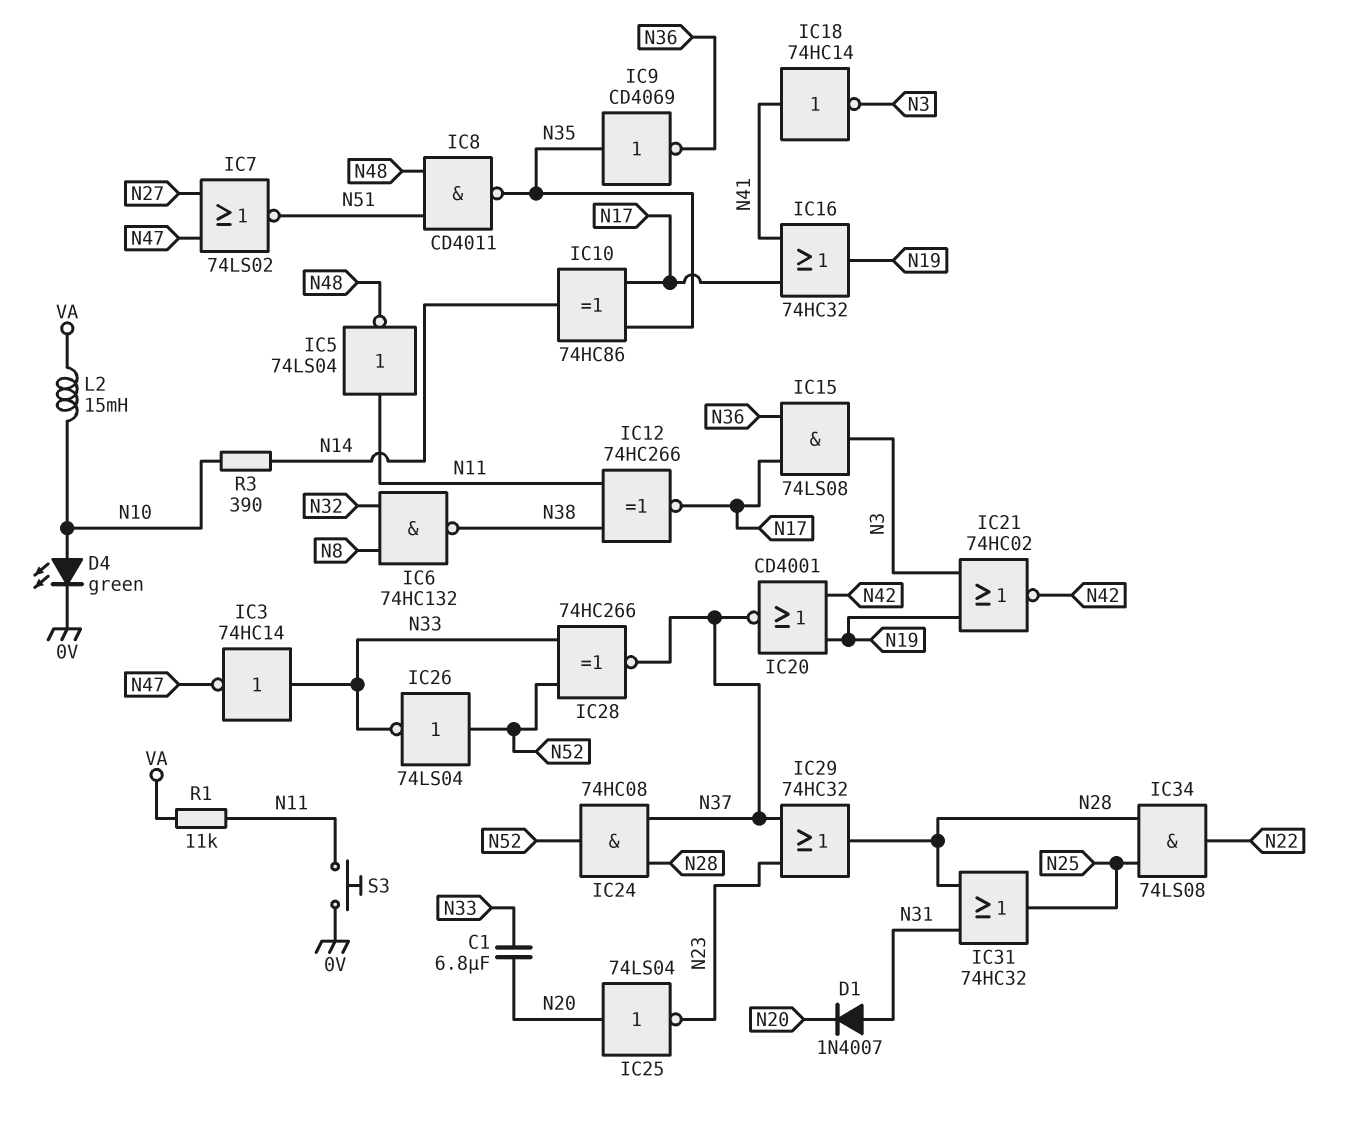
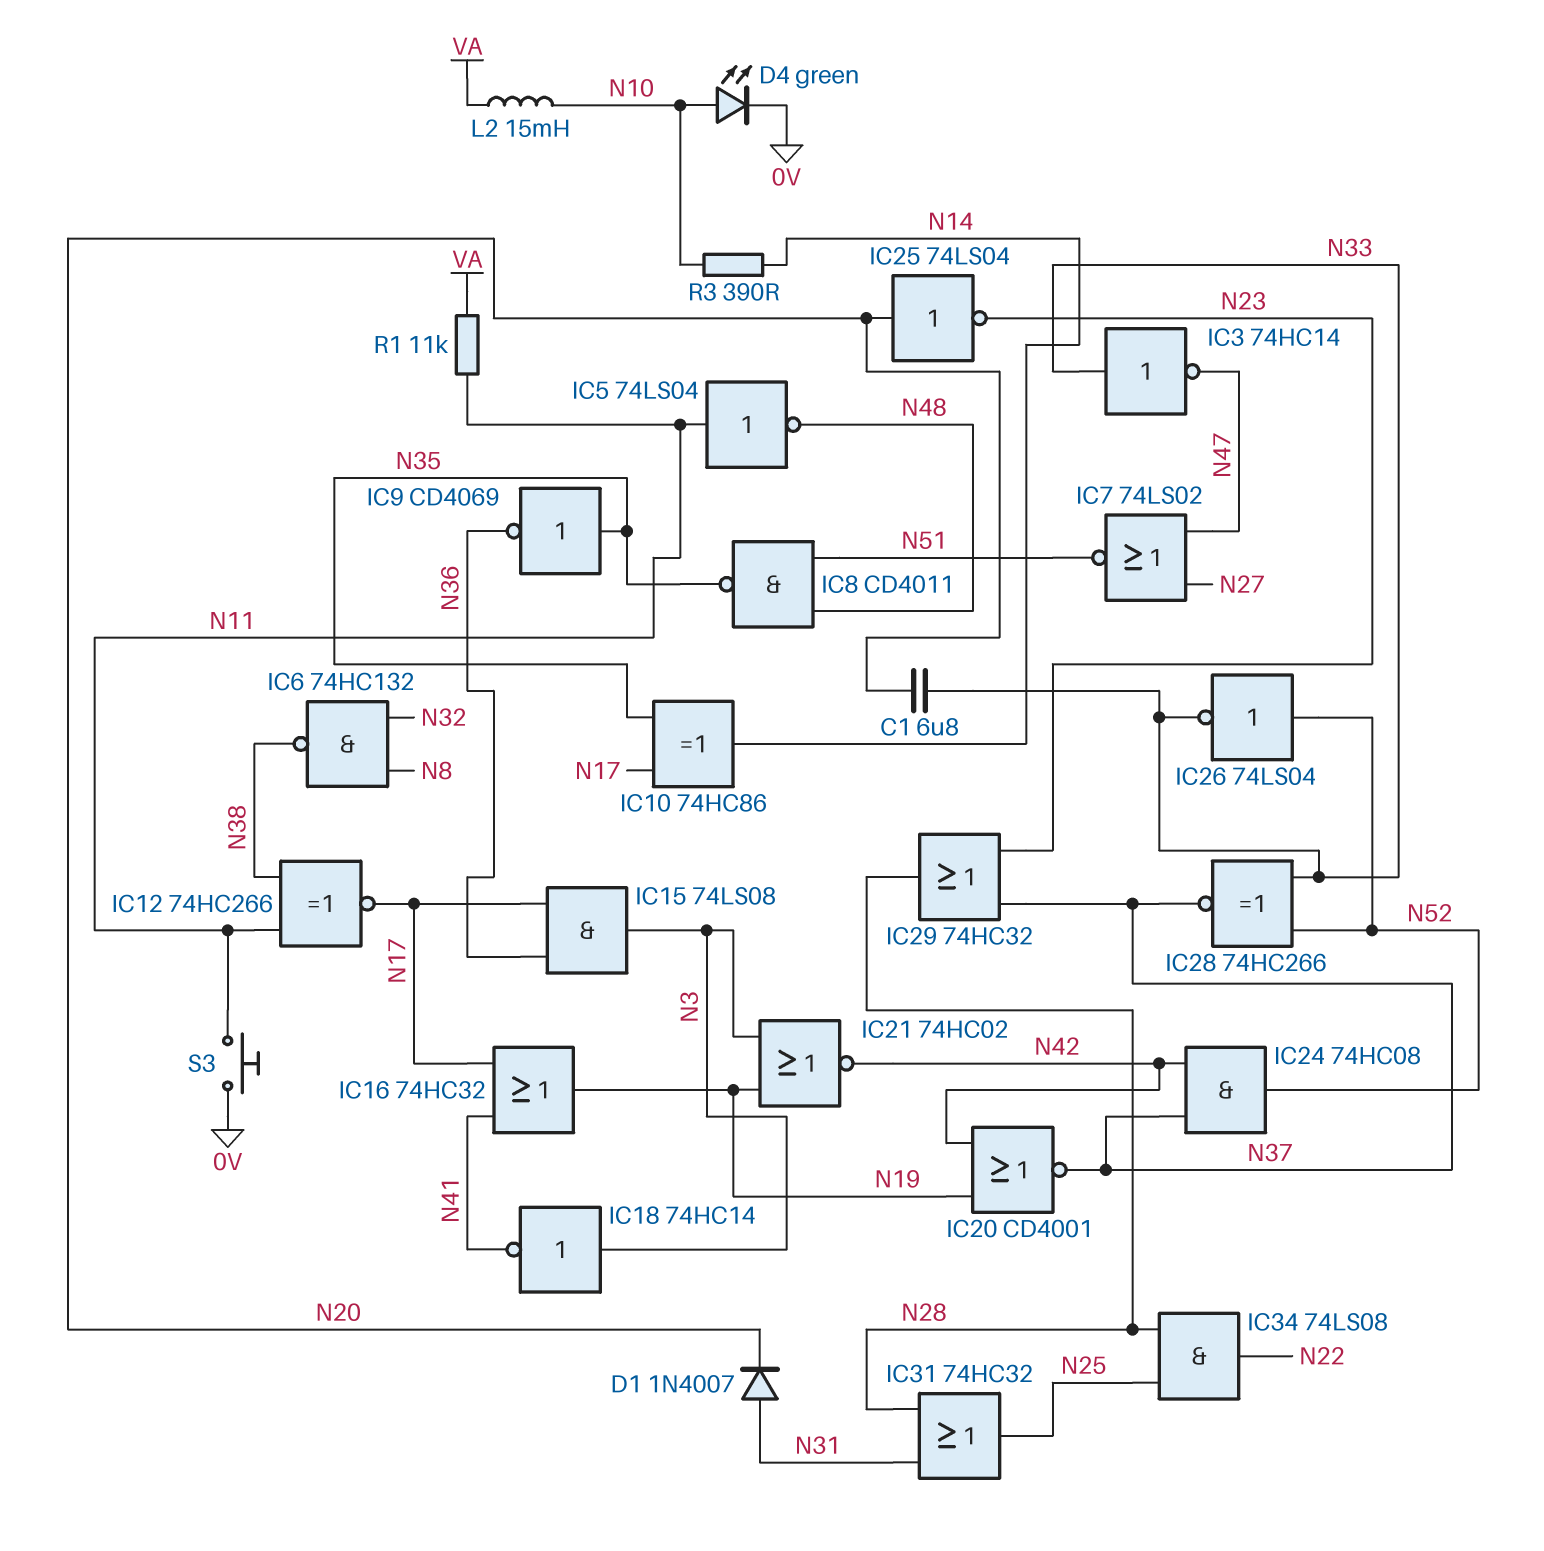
IC18: NOT 74HC14 (in N41, out N3) -> NOT 74HC14 (in N3, out N41)
IC24: AND 74HC08 (in N28, in N37, out N52) -> AND 74HC08 (in N37, in N42, out N52)

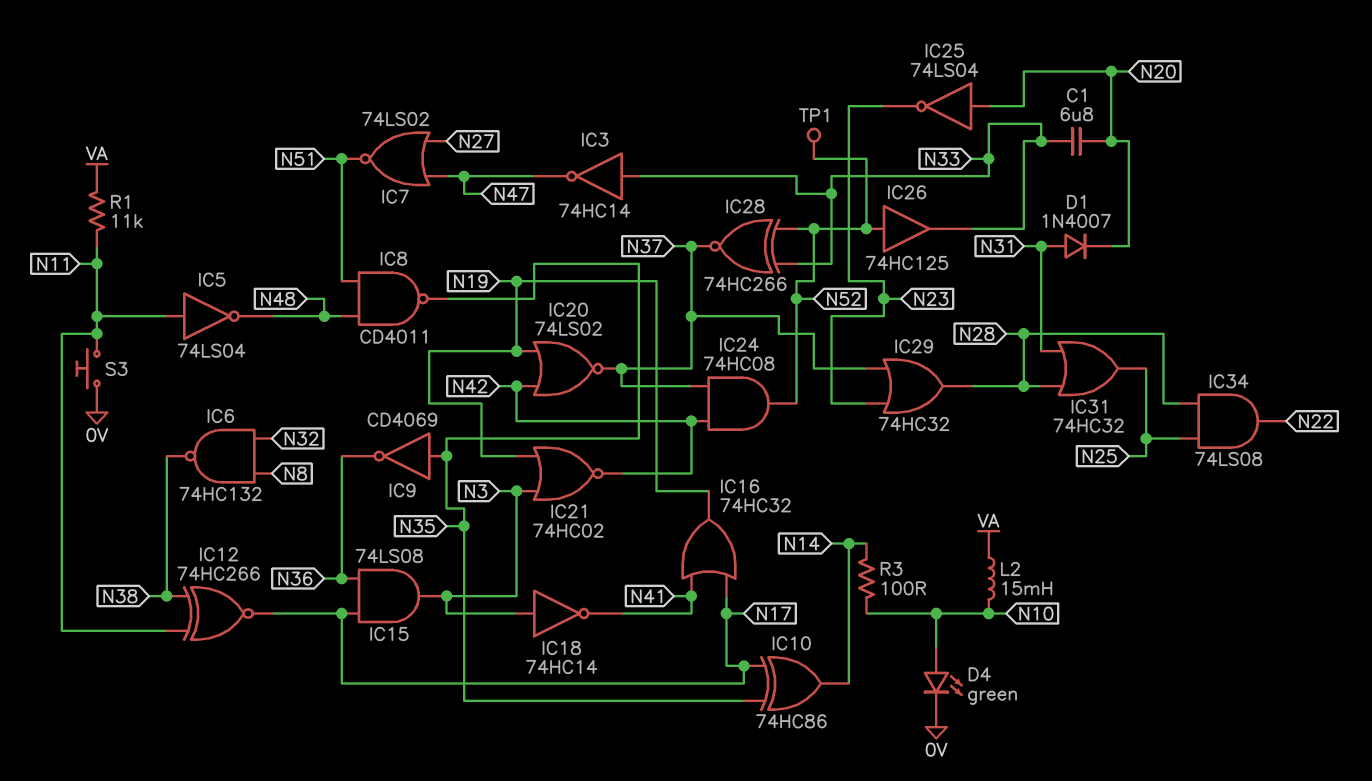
IC20: NOR CD4001 (in N19, in N42, out N37) -> NOR 74LS02 (in N19, in N42, out N37)
IC26: NOT 74LS04 (in N52, out N33) -> buffer 74HC125 (in N52, out N33)
R3: 390 (N10, N14) -> 100 (N10, N14)
TP1: none -> test point (N52)

